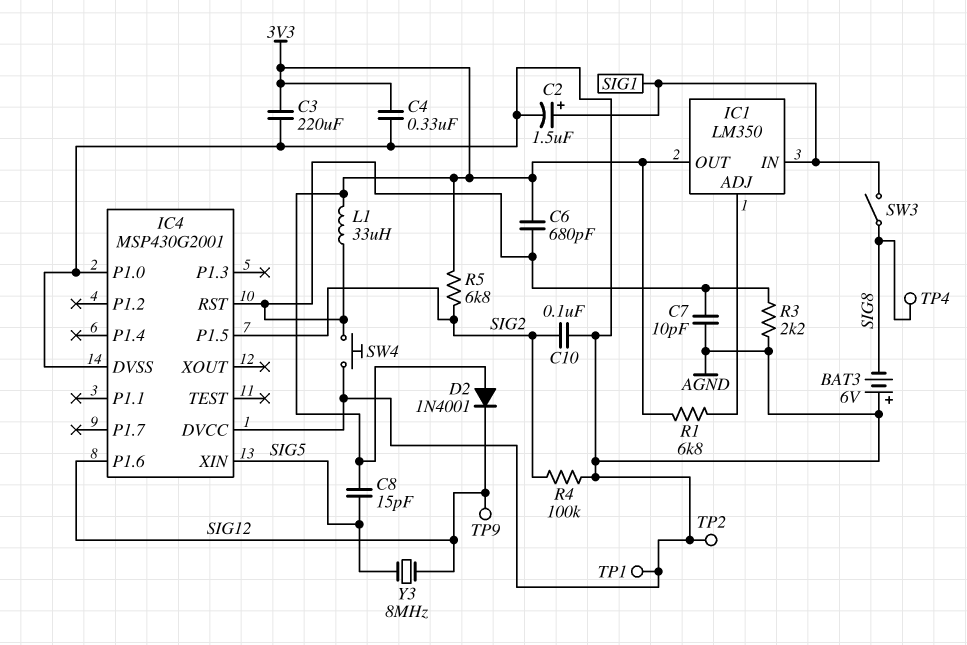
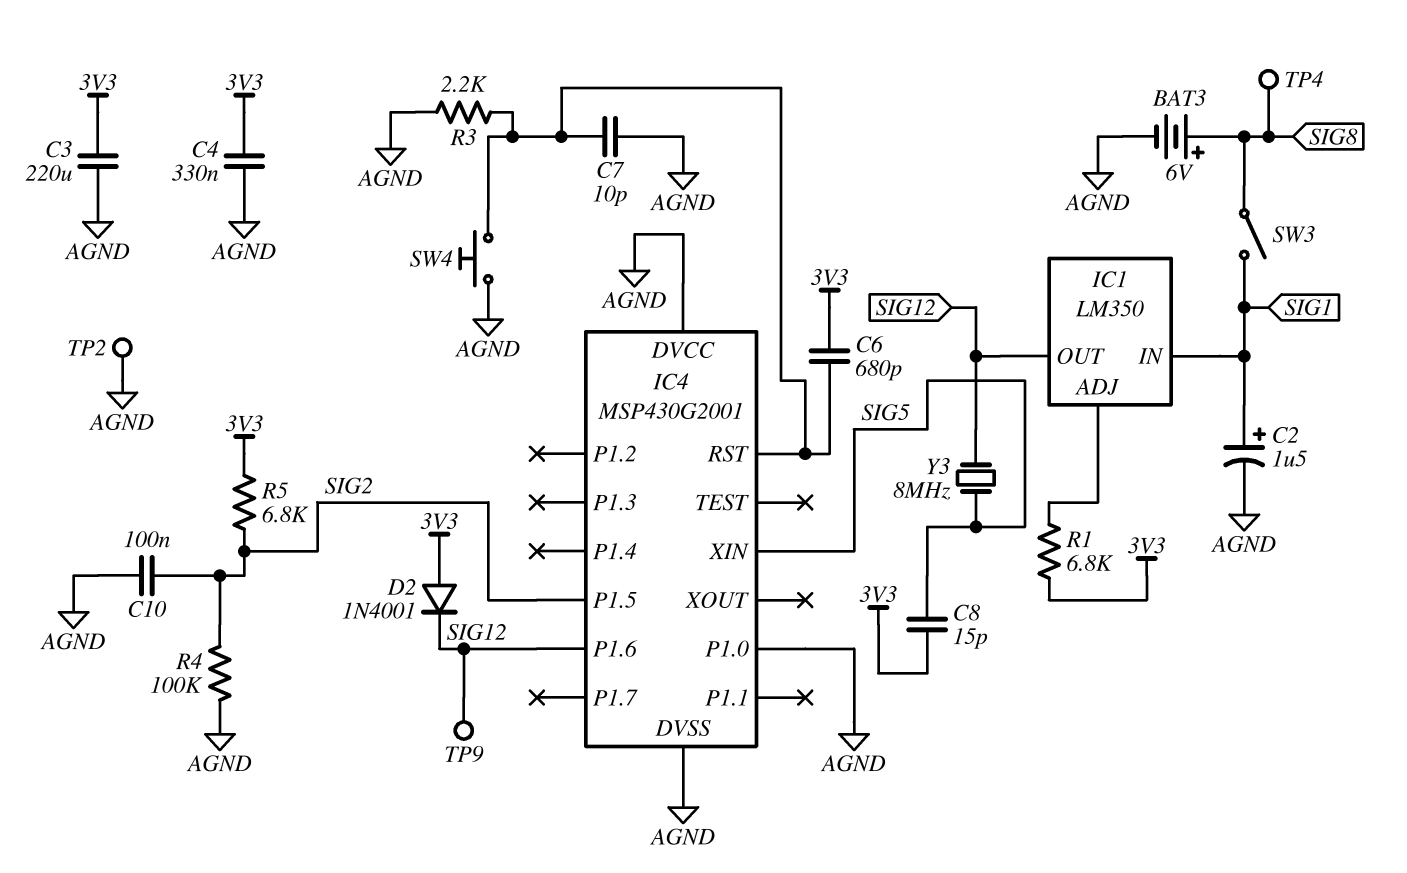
BAT3: 6V (plus AGND, minus SIG8) -> 6V (plus SIG8, minus AGND)
IC1 pin OUT: 3V3 -> SIG12
L1: 33uH (3V3, IC4/RST) -> none
TP1: test point (AGND) -> none

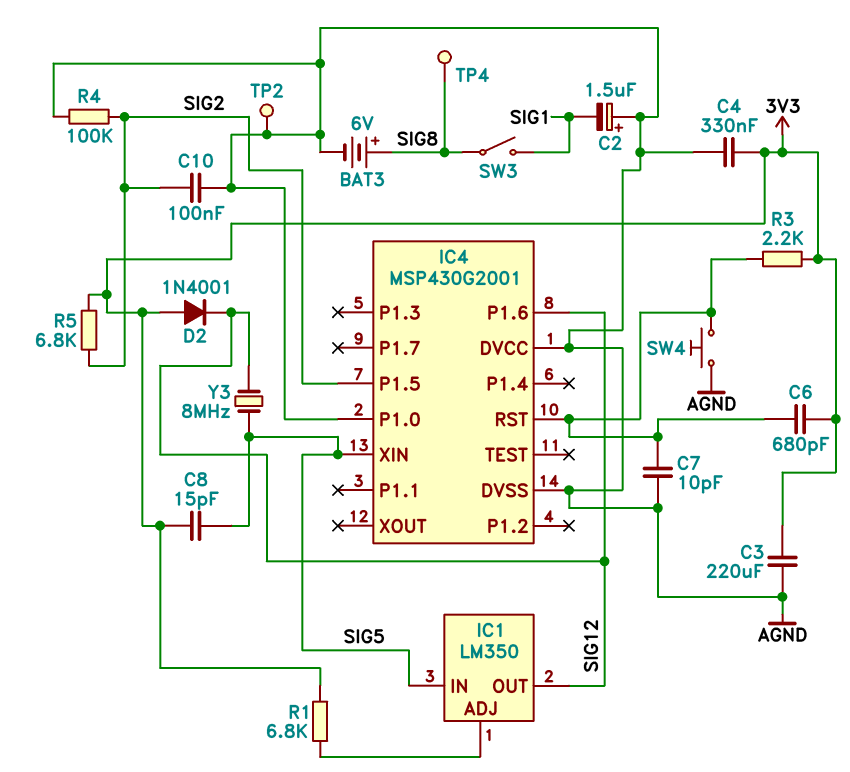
C2: 1.5uF (plus SIG1, minus AGND) -> 1.5uF (plus AGND, minus SIG1)
IC1 pin IN: SIG1 -> SIG5
R3: 2.2k (AGND, IC4/RST) -> 2.2k (3V3, IC4/RST)
TP9: test point (SIG12) -> none

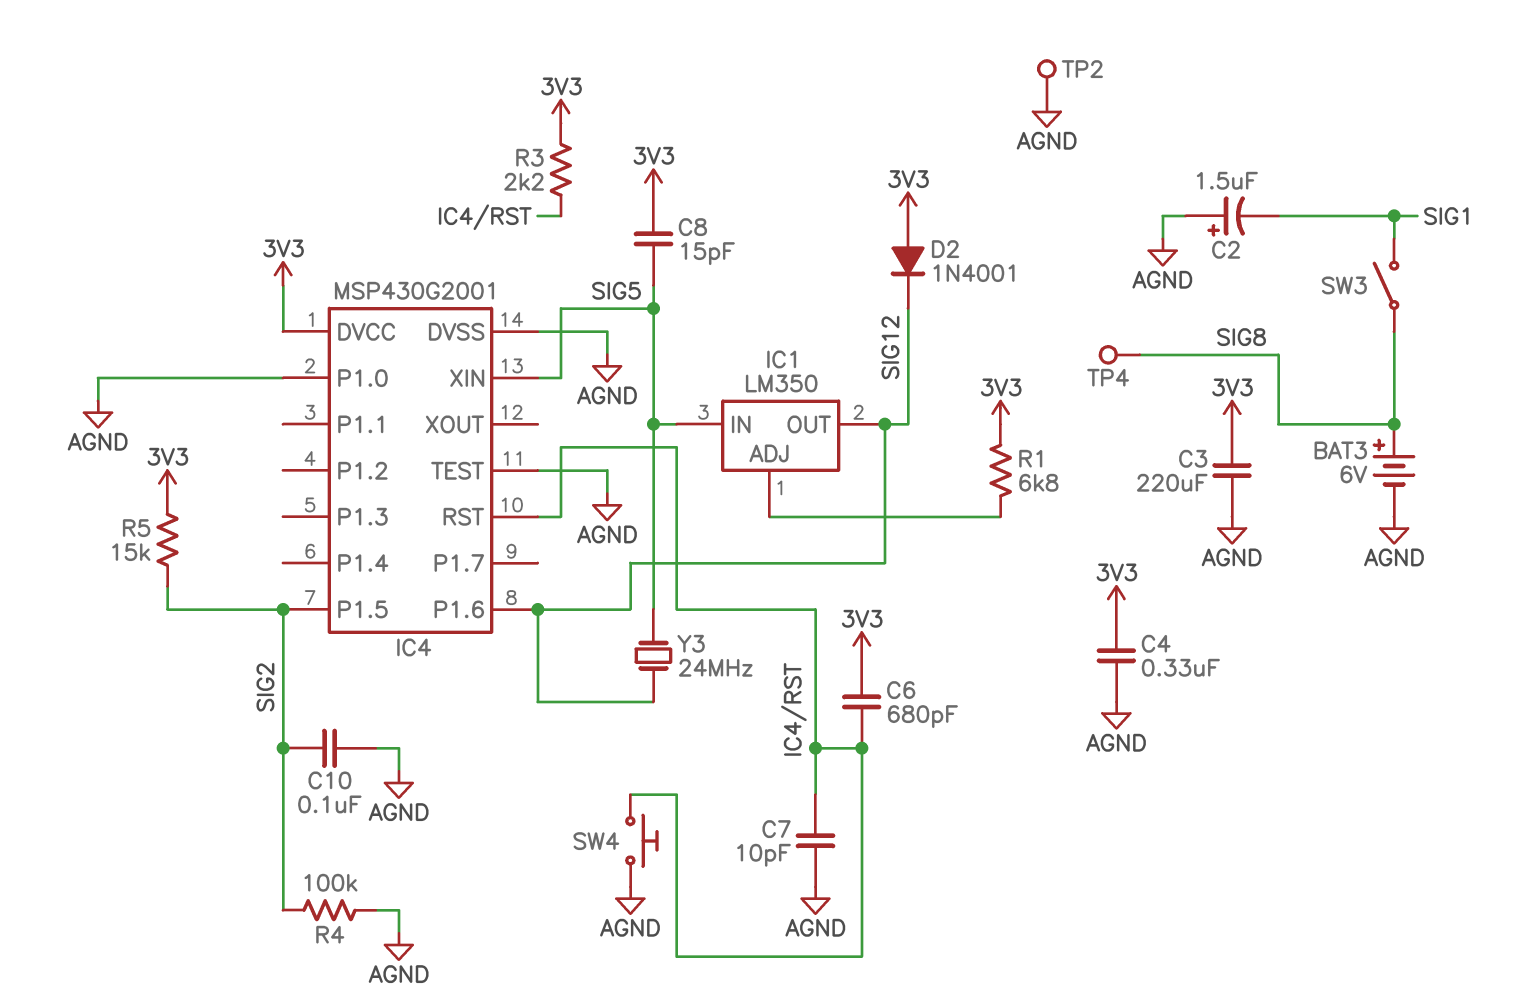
IC4 pin DVCC: AGND -> 3V3
IC4 pin TEST: none -> AGND
R5: 6.8k (3V3, SIG2) -> 15k (3V3, SIG2)
Y3: 8MHz (SIG5, SIG12) -> 24MHz (SIG5, SIG12)

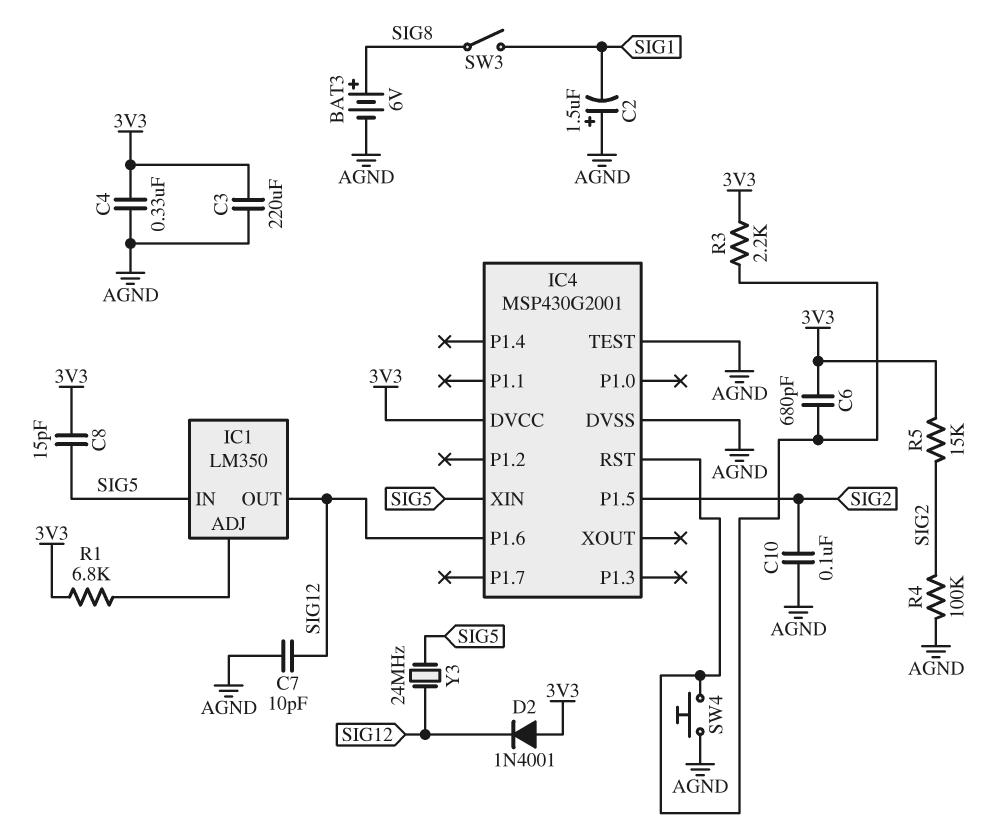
C7: 10pF (AGND, IC4/RST) -> 10pF (AGND, SIG12)
IC4 pin P1.0: AGND -> none
TP2: test point (AGND) -> none
TP4: test point (SIG8) -> none

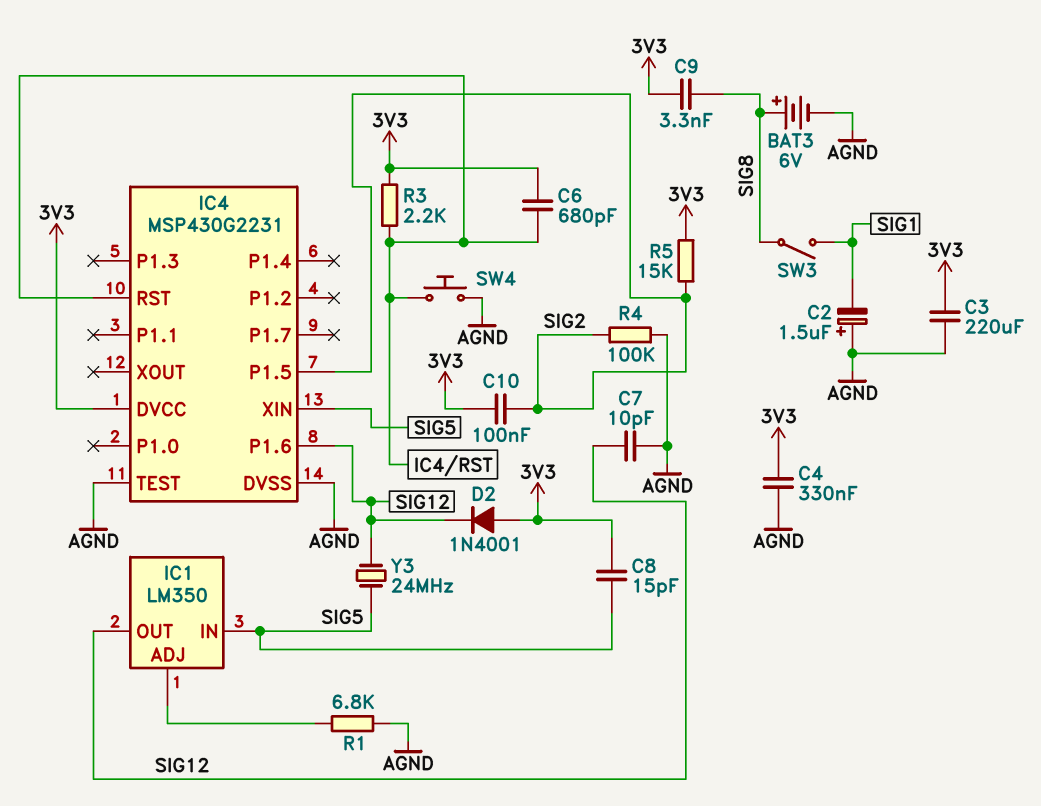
C9: none -> 3.3nF (3V3, SIG8)
C10: 100nF (AGND, SIG2) -> 100nF (3V3, SIG2)
IC4: MSP430G2001 -> MSP430G2231
R1: 6.8k (3V3, IC1/ADJ) -> 6.8k (AGND, IC1/ADJ)

